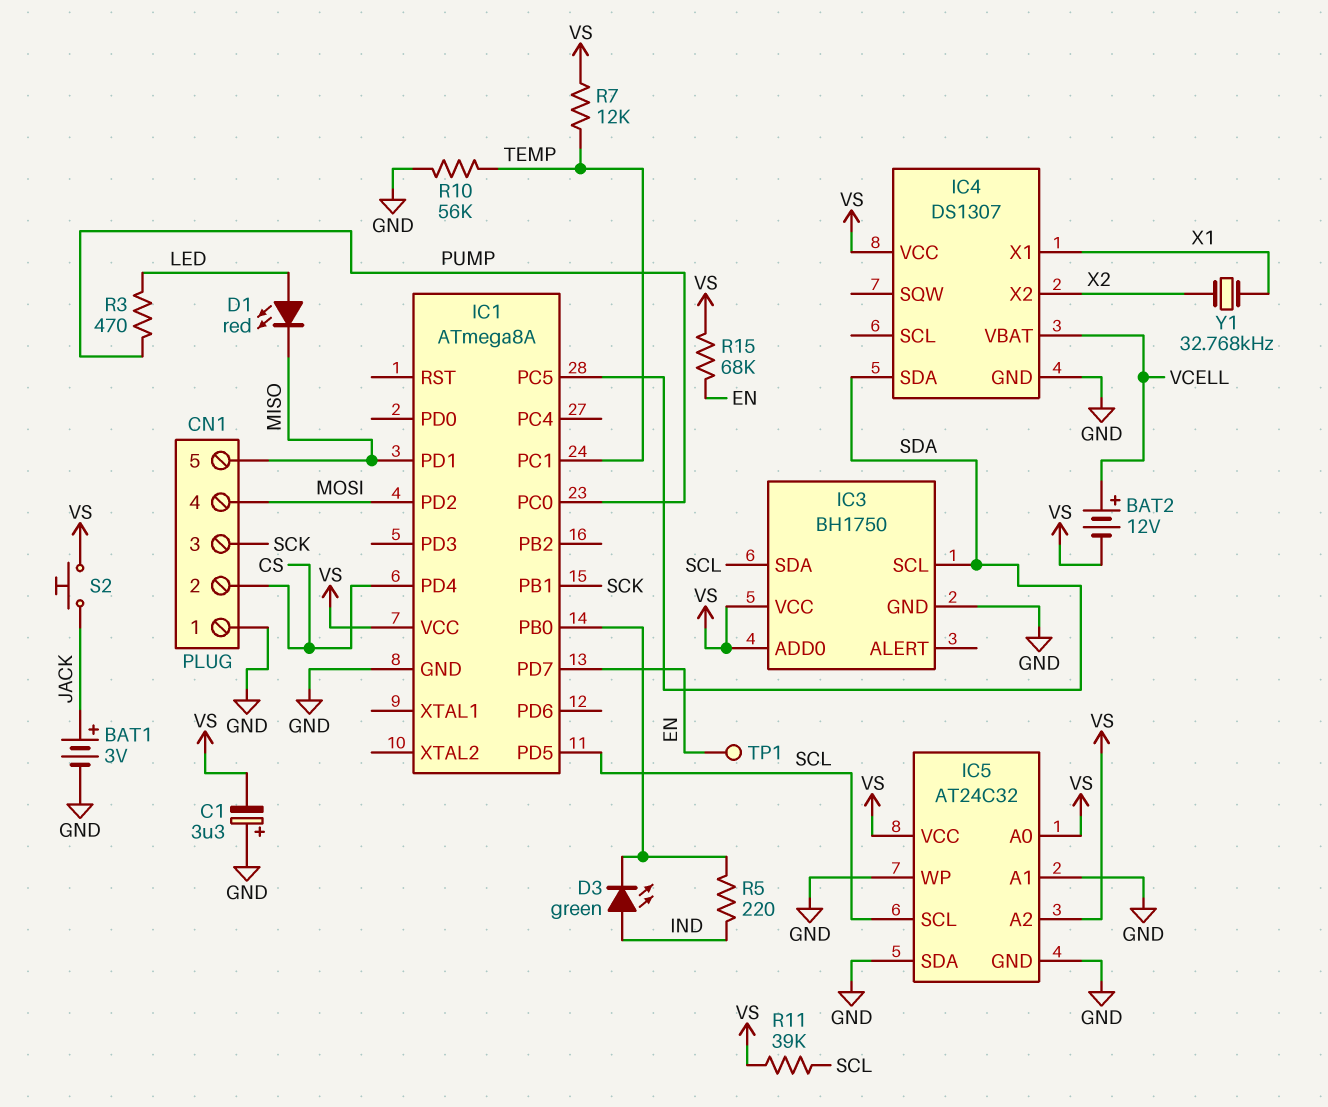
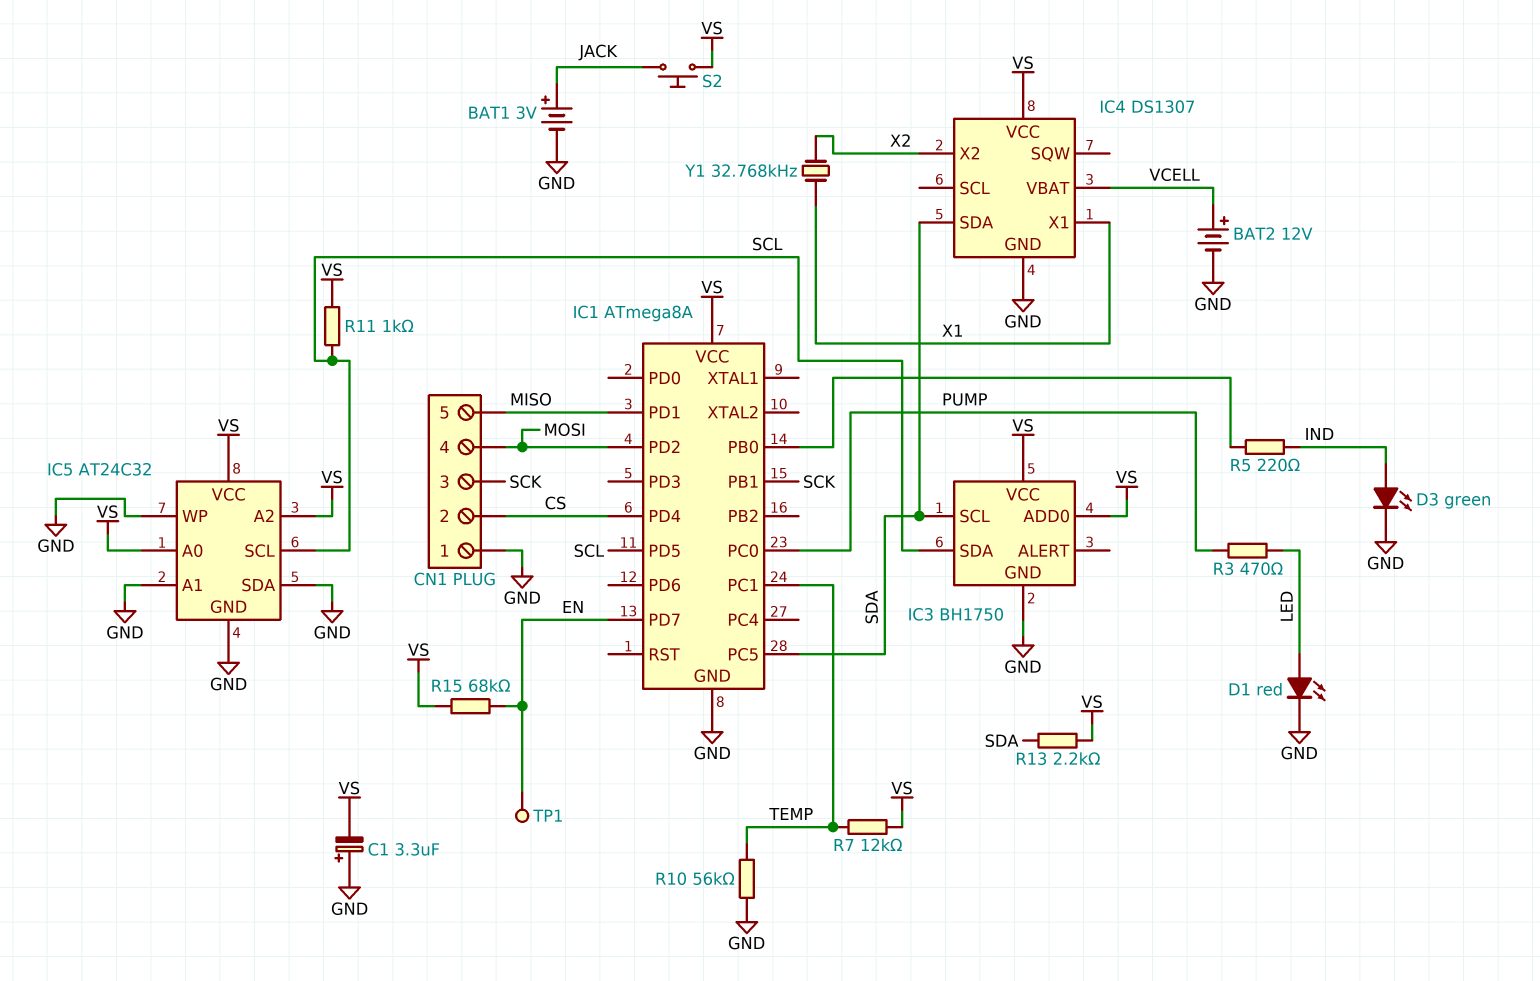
BAT2: 12V (plus VCELL, minus VS) -> 12V (plus VCELL, minus GND)
D1: LED red (A LED, K MISO) -> LED red (A LED, K GND)
D3: LED green (A IND, K IC1/PB0) -> LED green (A IND, K GND)
R11: 39k (SCL, VS) -> 1k (SCL, VS)
R13: none -> 2.2k (SDA, VS)

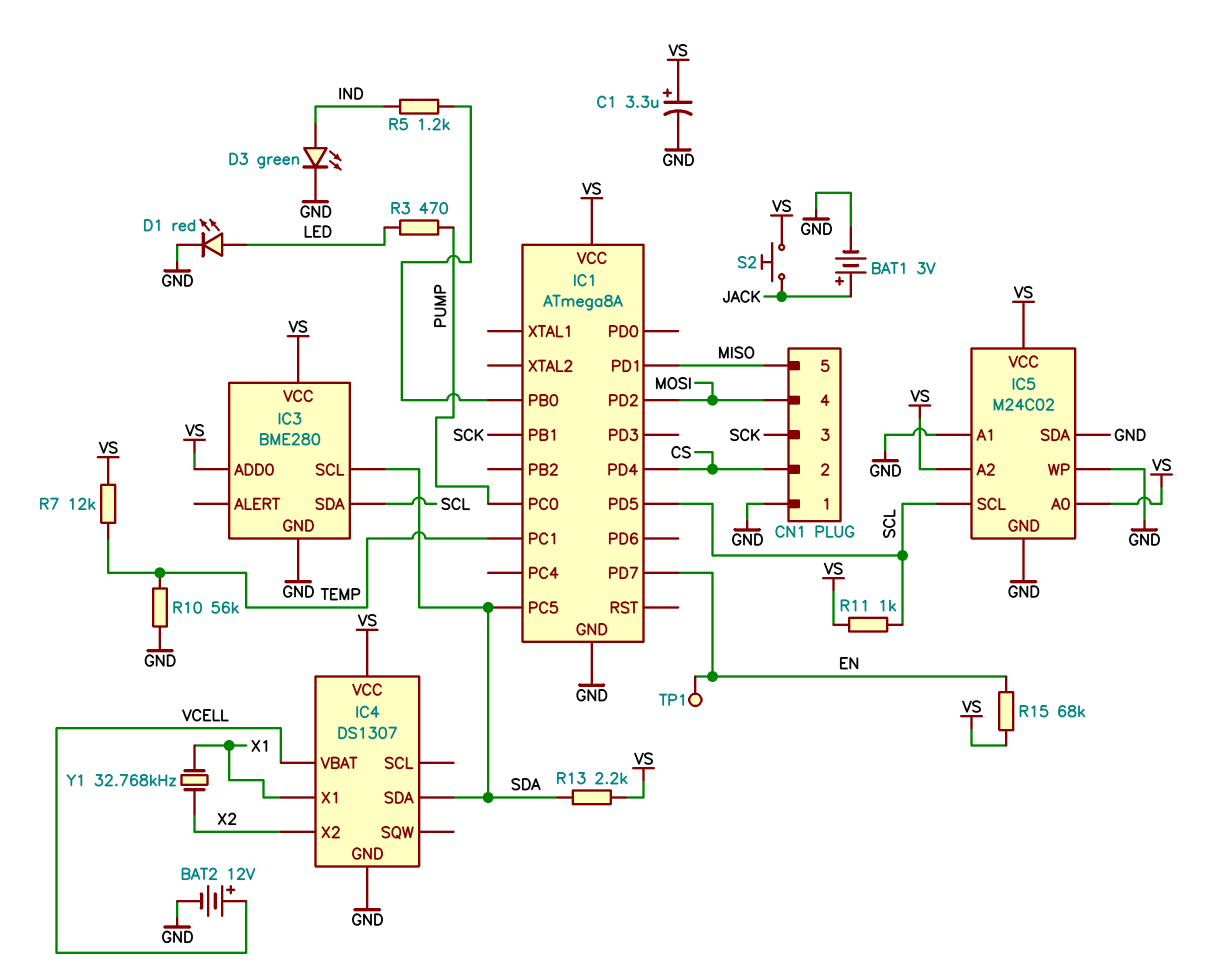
C1: 3.3uF (plus GND, minus VS) -> 3.3uF (plus VS, minus GND)
IC3: BH1750 -> BME280
IC5: AT24C32 -> M24C02
R5: 220 (IC1/PB0, IND) -> 1.2k (IC1/PB0, IND)

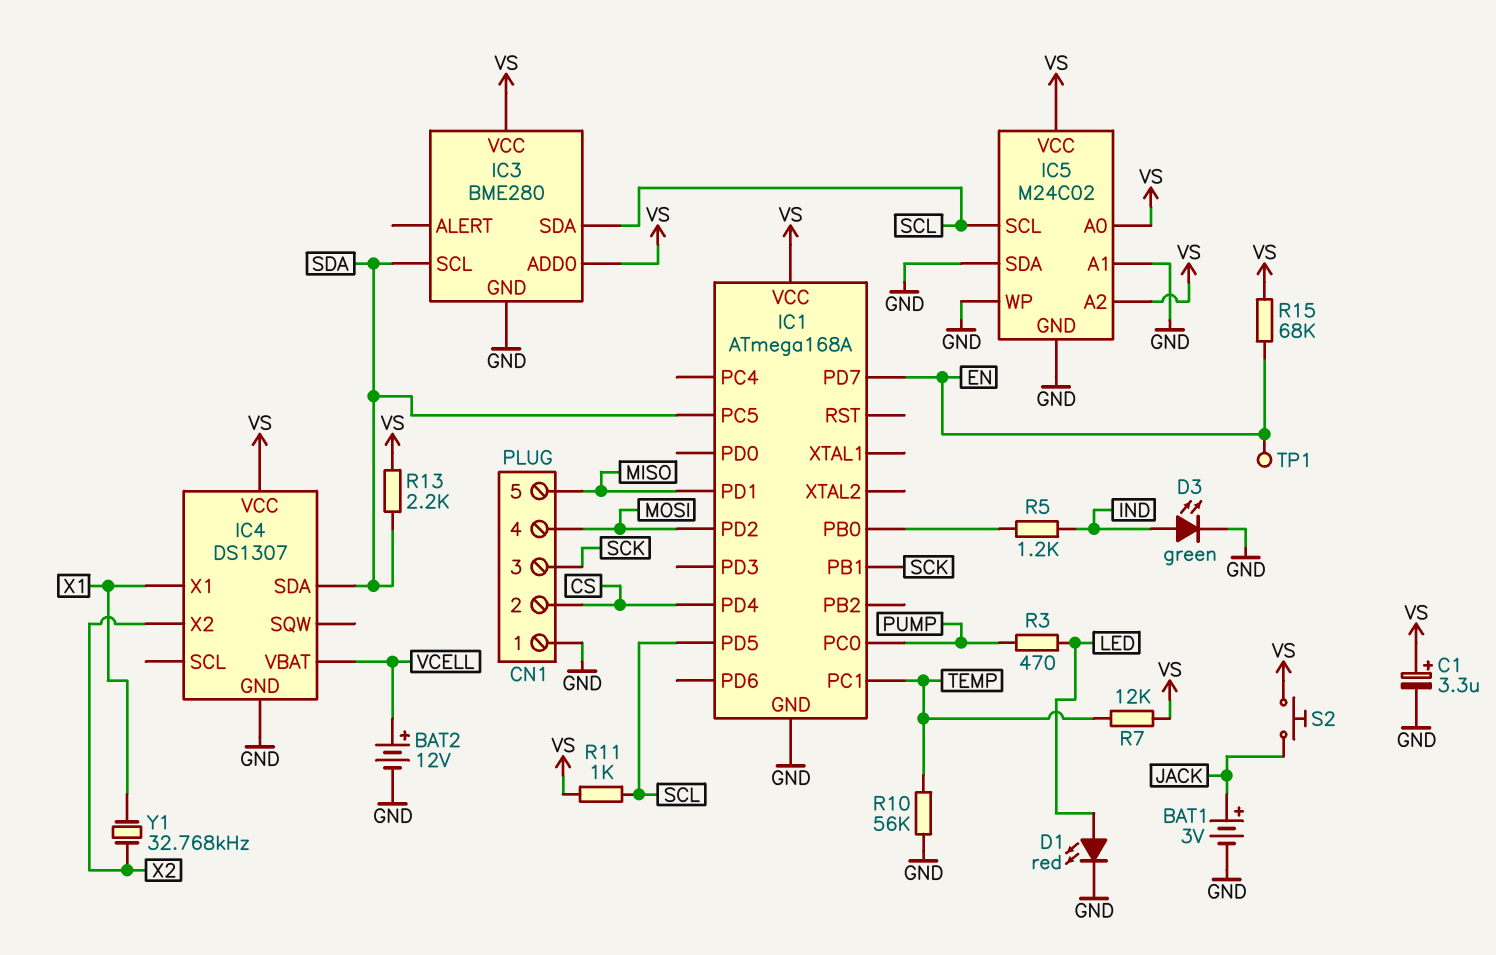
IC1: ATmega8A -> ATmega168A

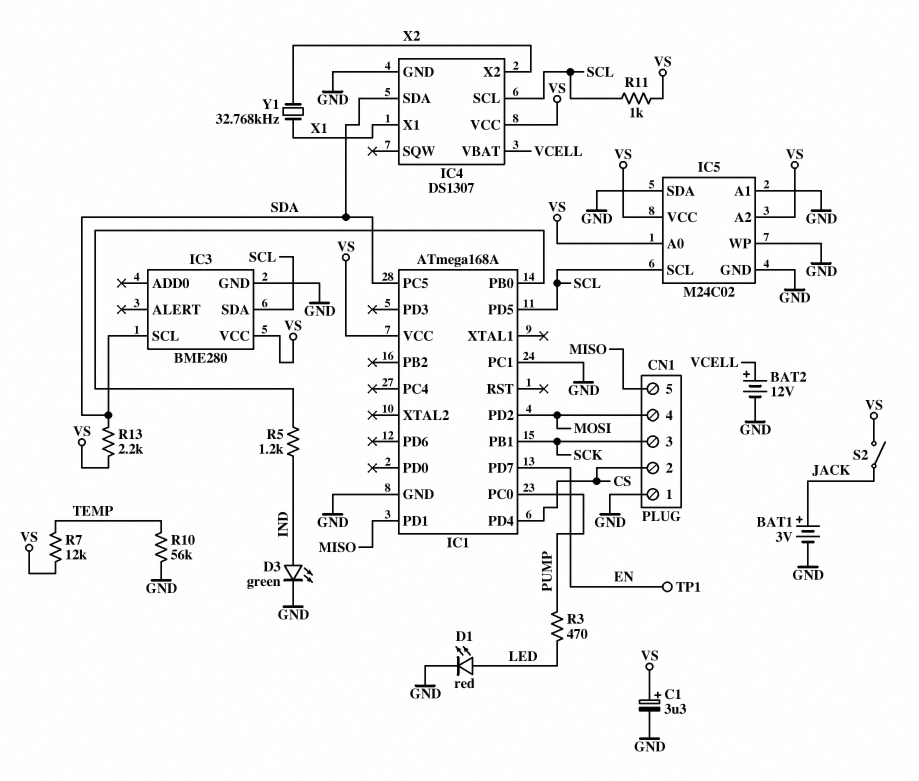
IC1 pin PC1: TEMP -> GND
IC3 pin ADD0: VS -> none
IC4 pin SCL: none -> SCL
R15: 68k (EN, VS) -> none
S2: button (JACK, VS) -> switch (JACK, VS)

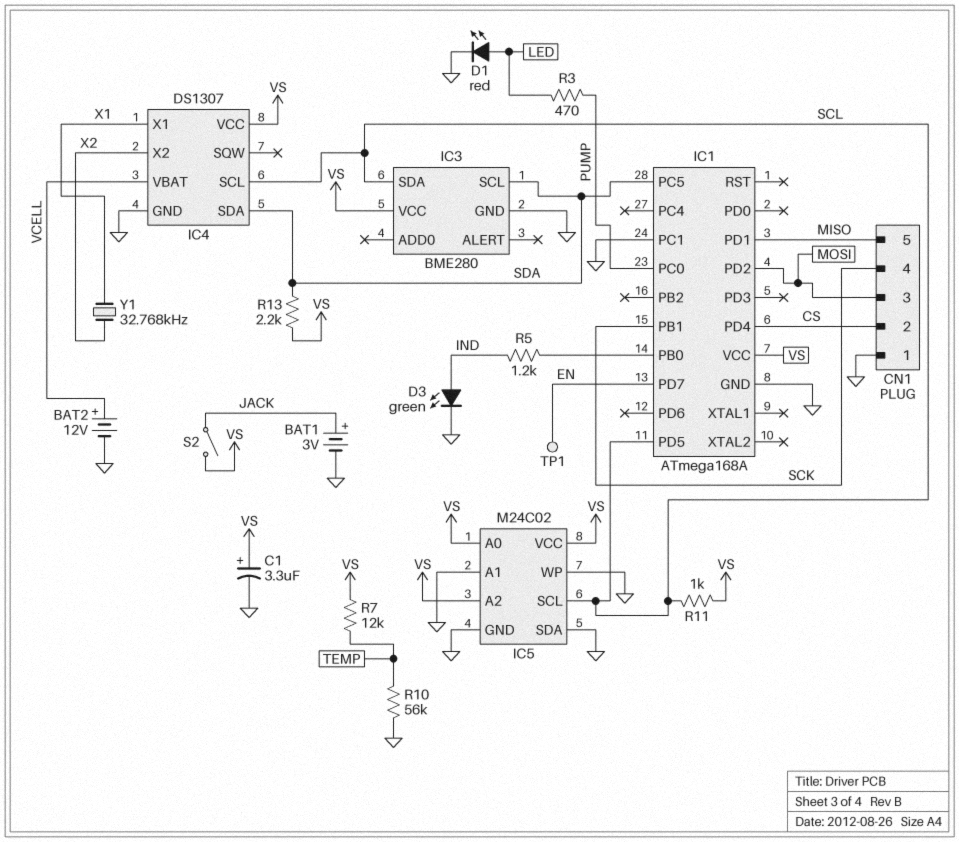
CN1 pin 3: SCK -> MOSI
CN1 pin 4: MOSI -> SCK

